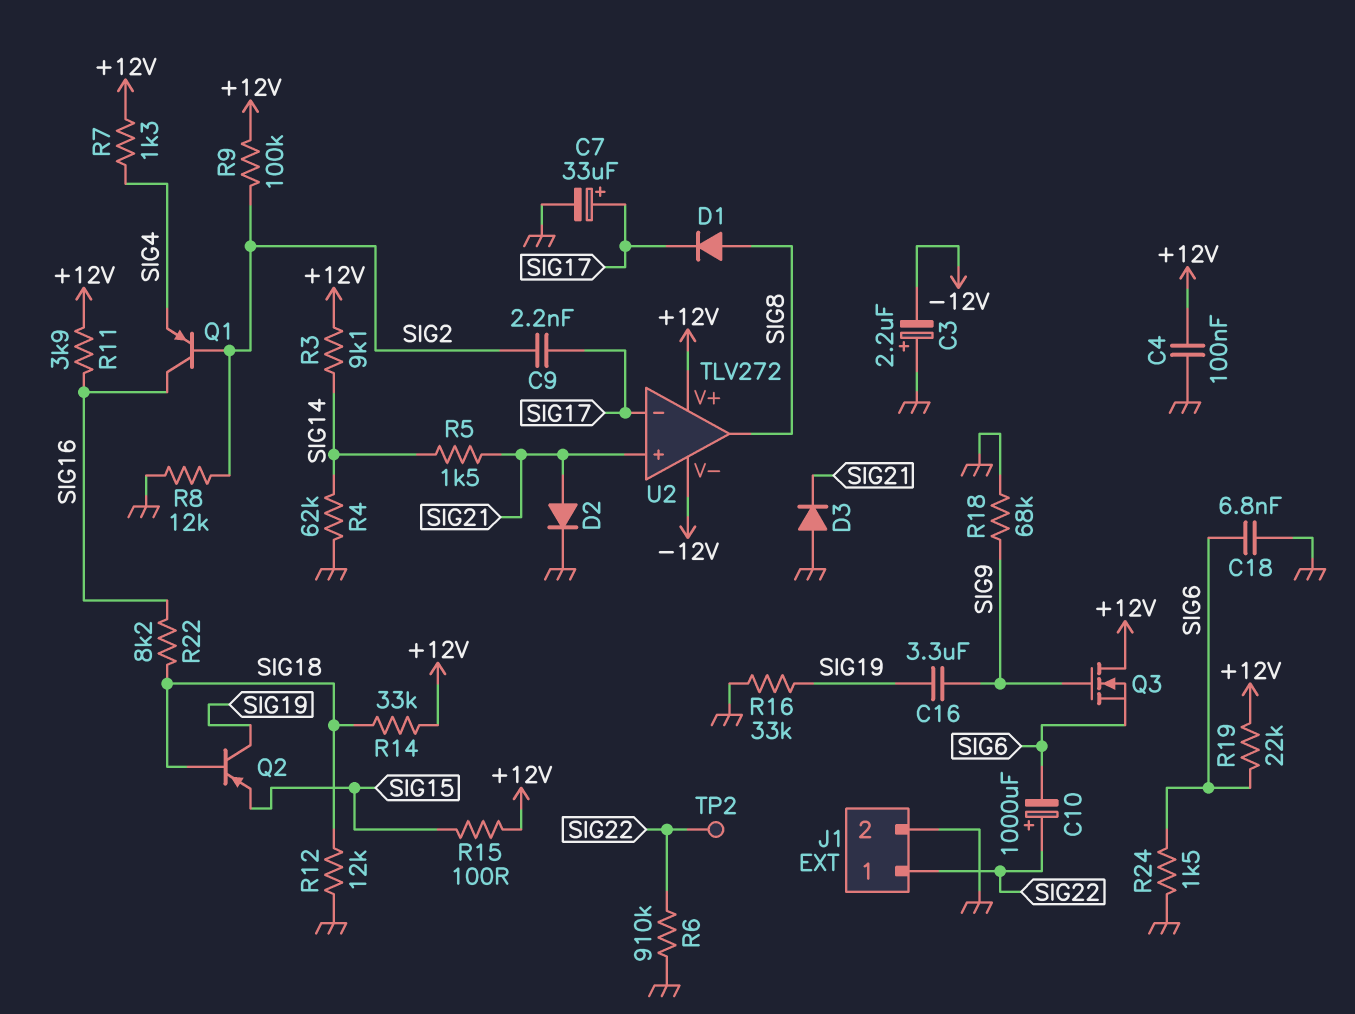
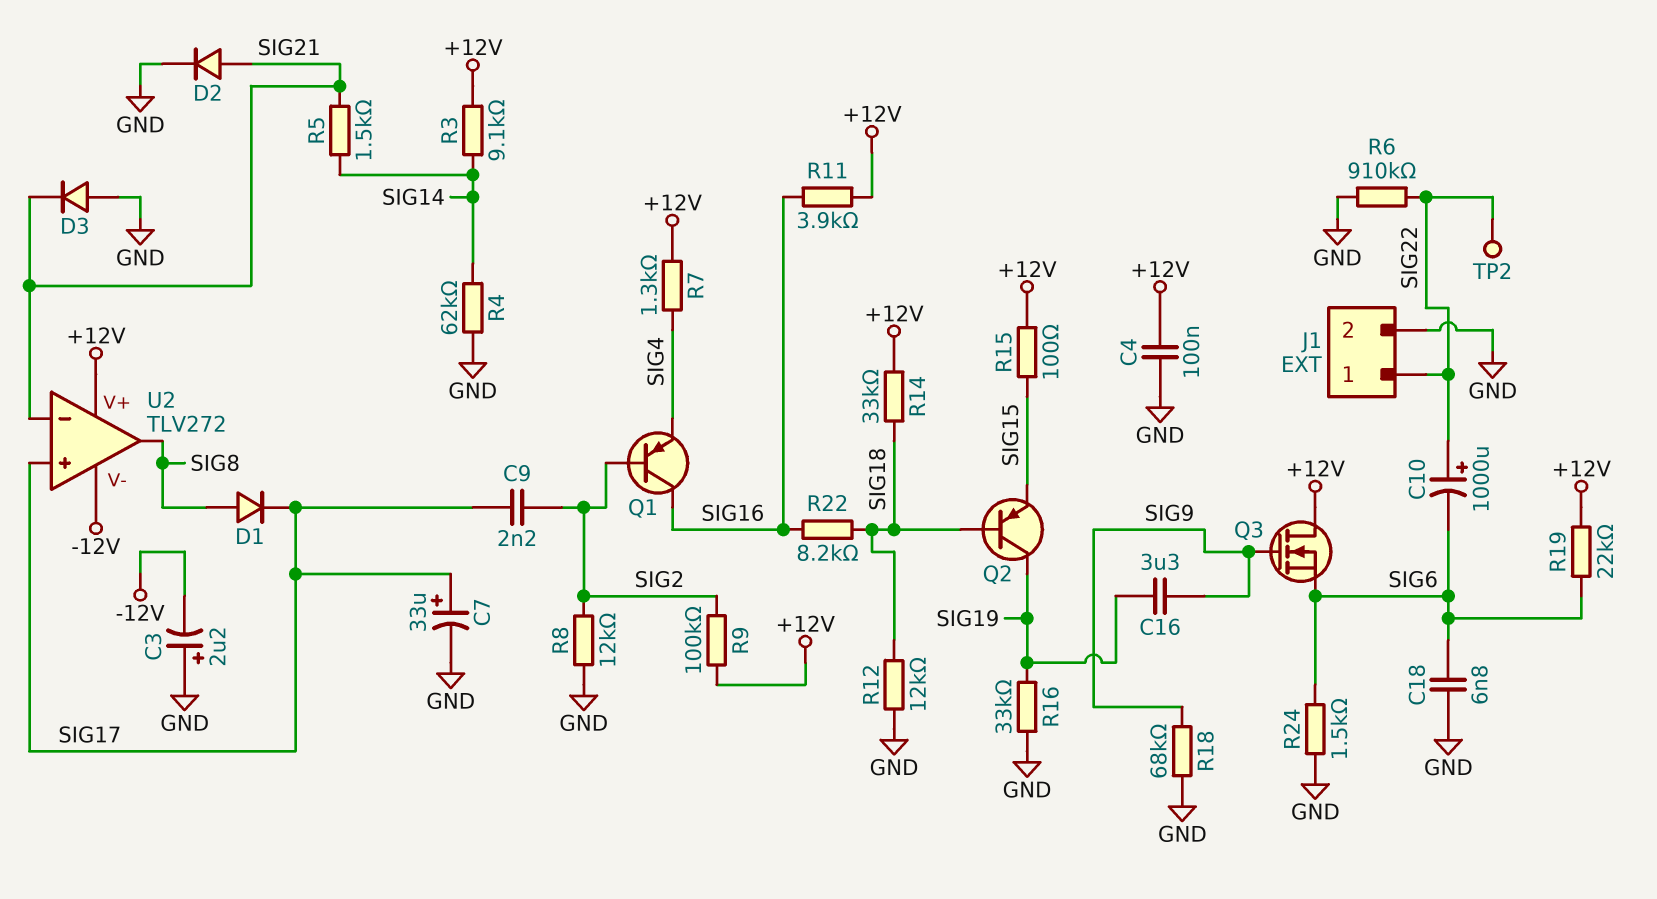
U2 pin in+: SIG21 -> SIG17
U2 pin in-: SIG17 -> SIG21

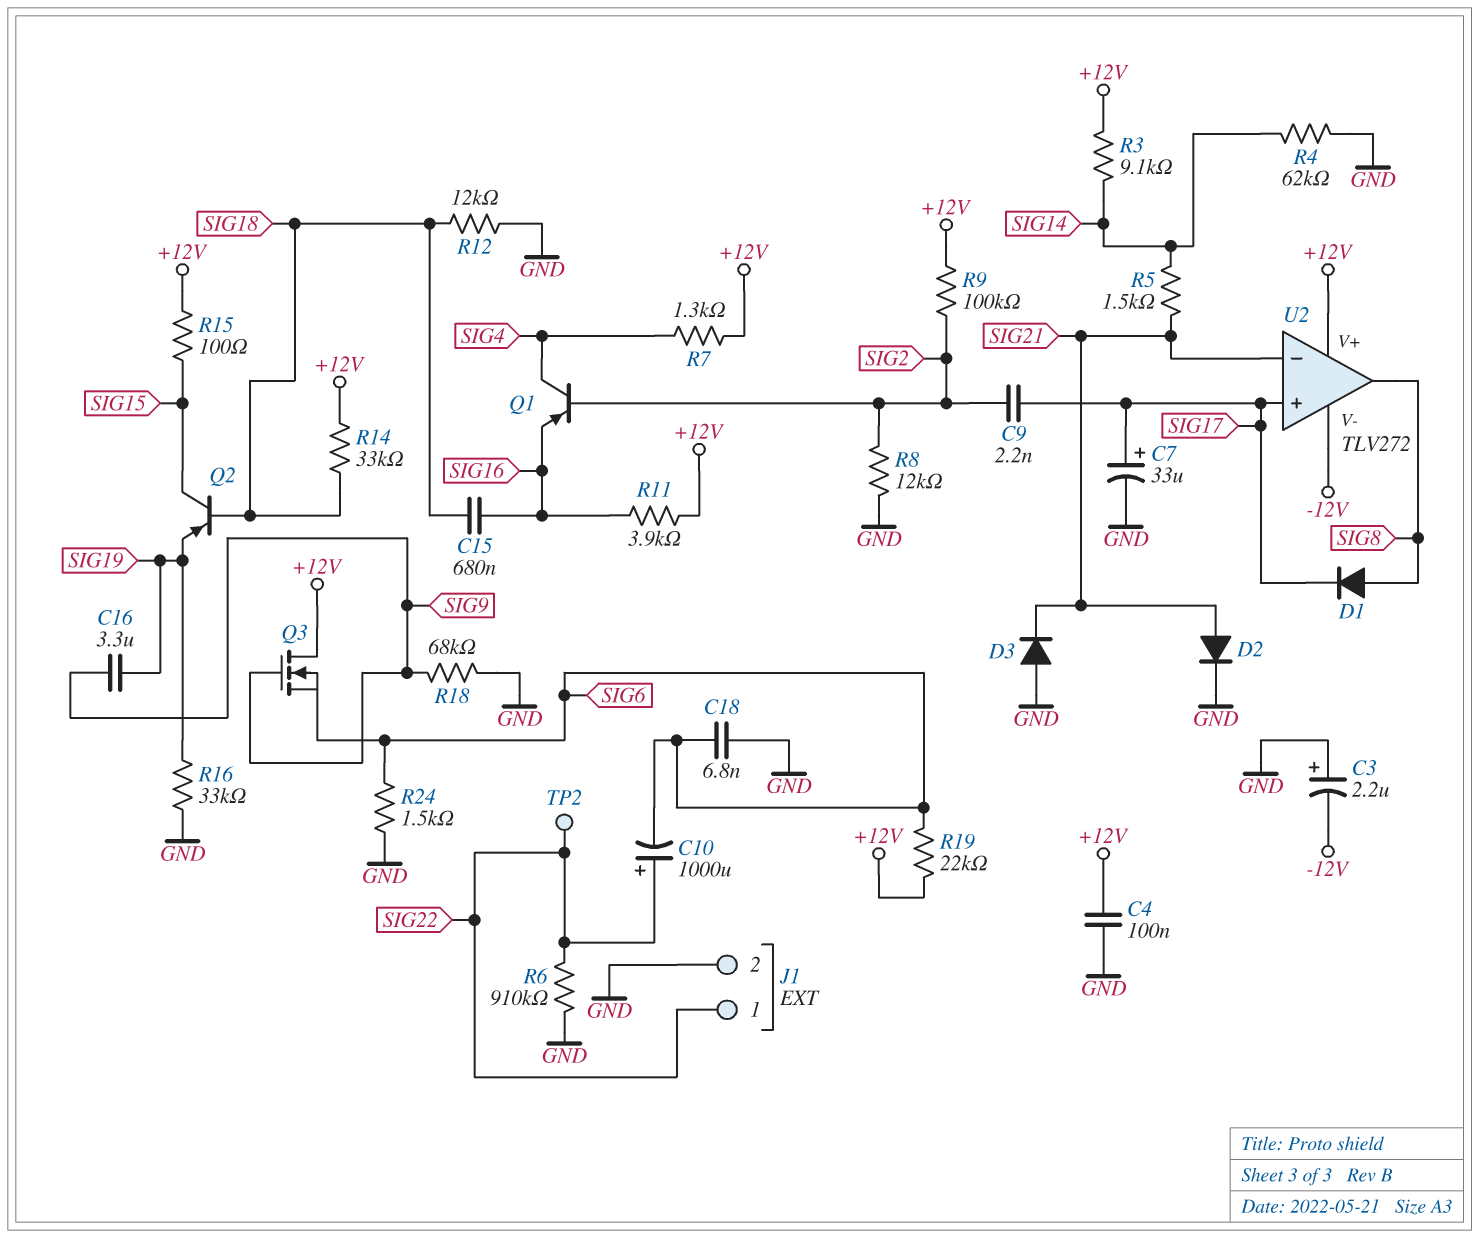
C15: none -> 680nF (SIG16, SIG18)
Q1: PNP (B SIG2, C SIG16, E SIG4) -> PNP (B SIG2, C SIG4, E SIG16)
Q2: PNP (B SIG18, C SIG19, E SIG15) -> PNP (B SIG18, C SIG15, E SIG19)
R22: 8.2k (SIG16, SIG18) -> none

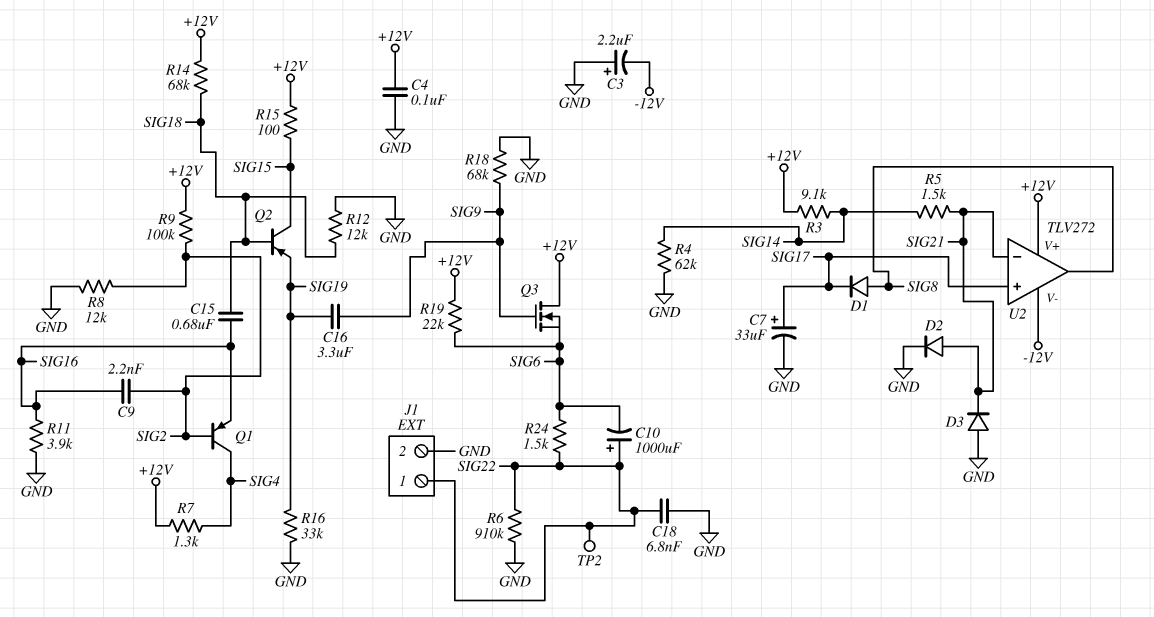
C9: 2.2nF (SIG2, SIG17) -> 2.2nF (SIG2, SIG16)
C18: 6.8nF (GND, SIG6) -> 6.8nF (GND, SIG22)
R11: 3.9k (+12V, SIG16) -> 3.9k (GND, SIG16)
R14: 33k (+12V, SIG18) -> 68k (+12V, SIG18)
R24: 1.5k (GND, SIG6) -> 1.5k (SIG6, SIG22)

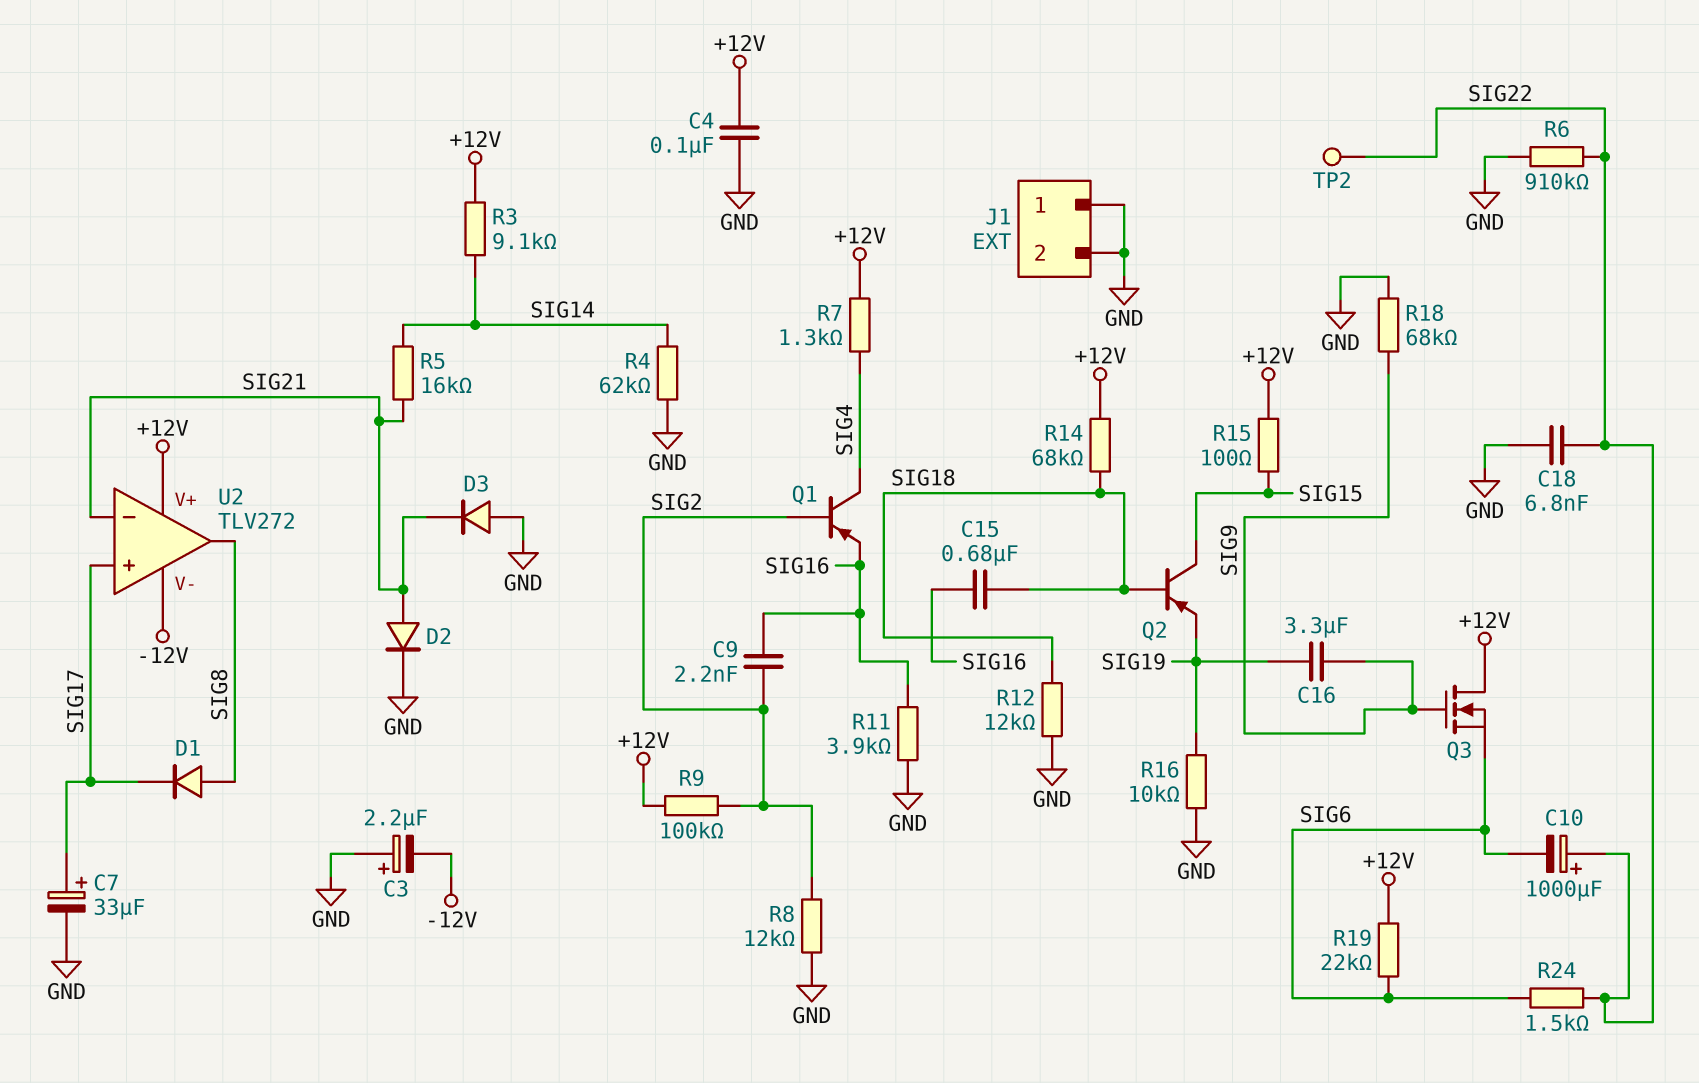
J1 pin 1: SIG22 -> GND
R5: 1.5k (SIG14, SIG21) -> 16k (SIG14, SIG21)
R16: 33k (GND, SIG19) -> 10k (GND, SIG19)

